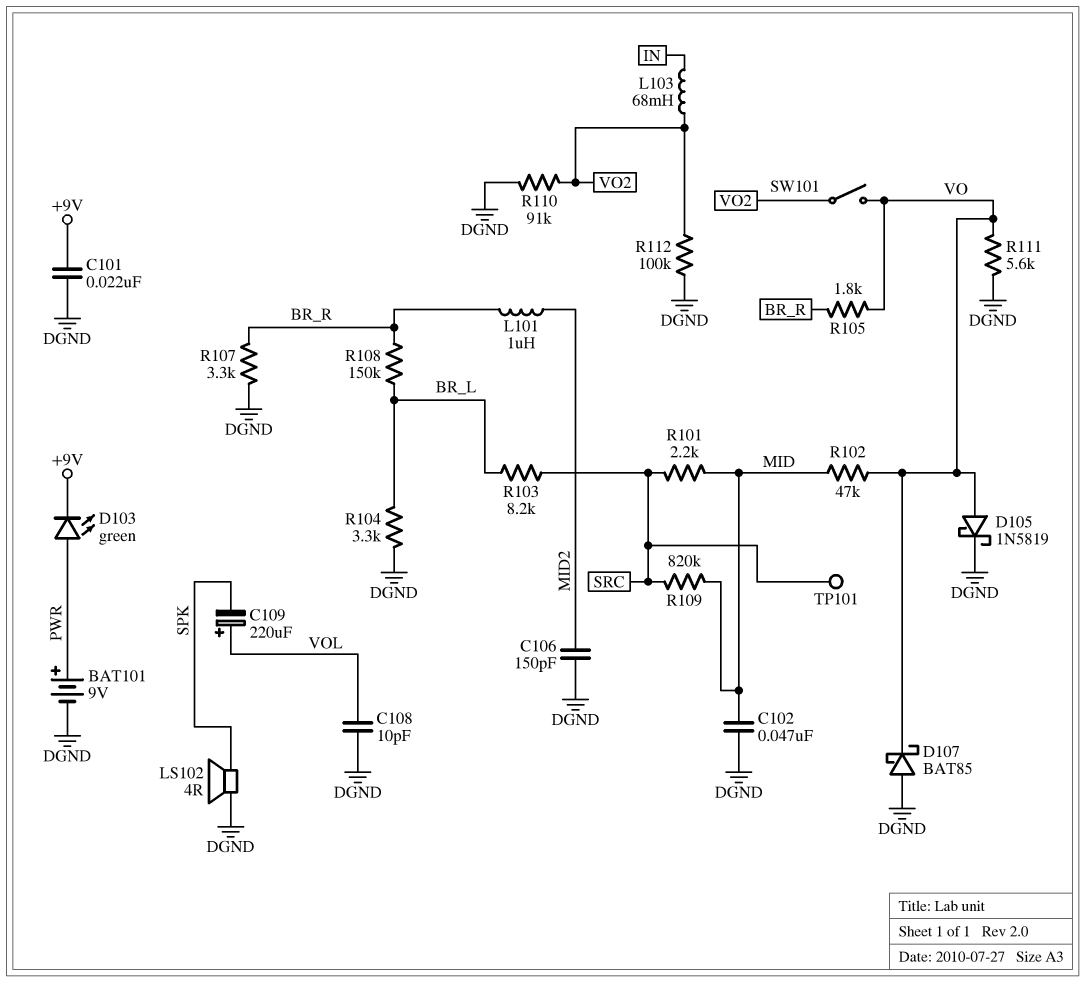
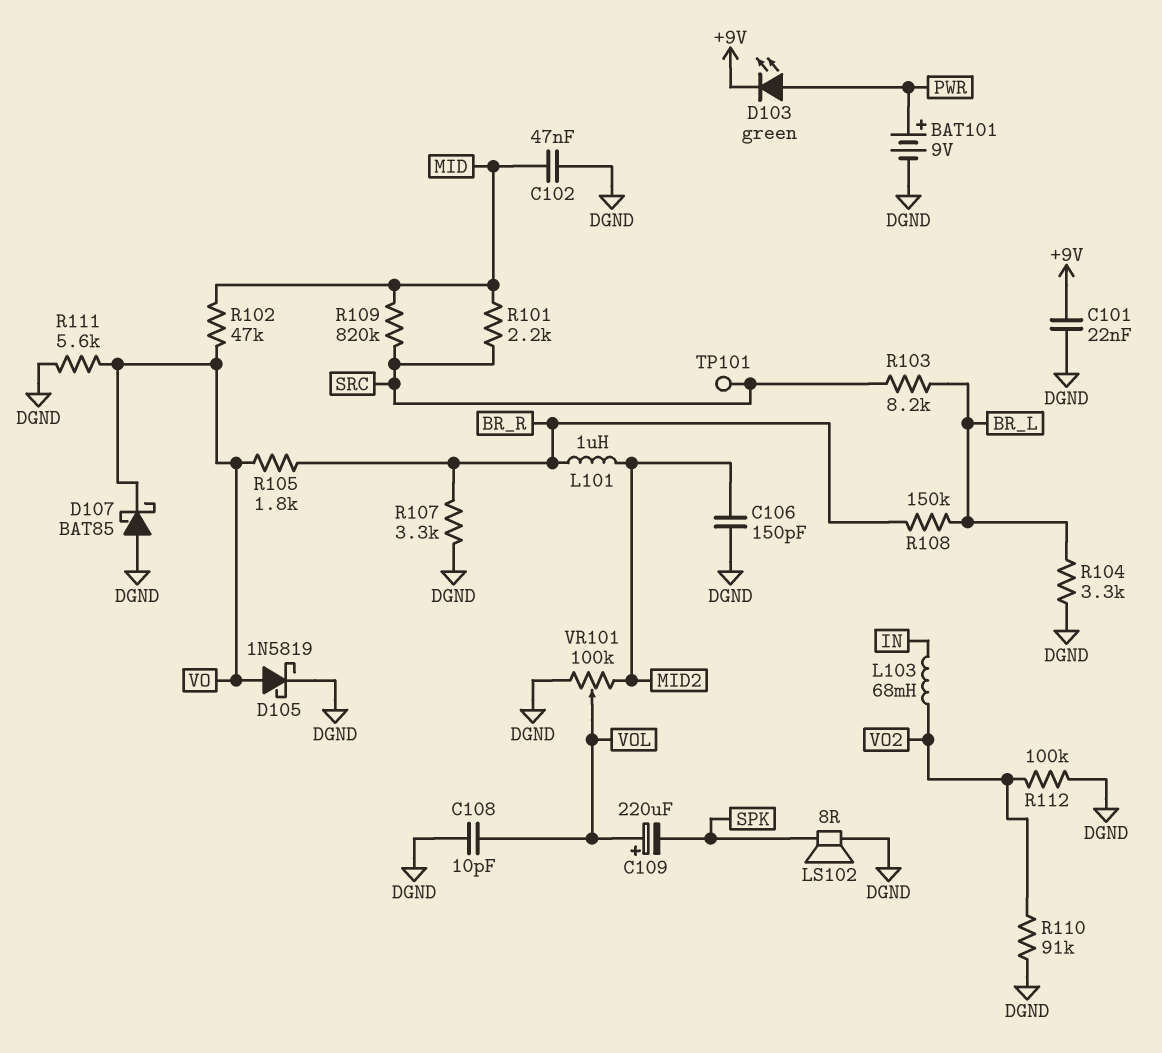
LS102: speaker 4R (DGND, SPK) -> speaker 8R (DGND, SPK)
SW101: switch (VO, VO2) -> none
VR101: none -> 100k (DGND, MID2, wiper VOL)

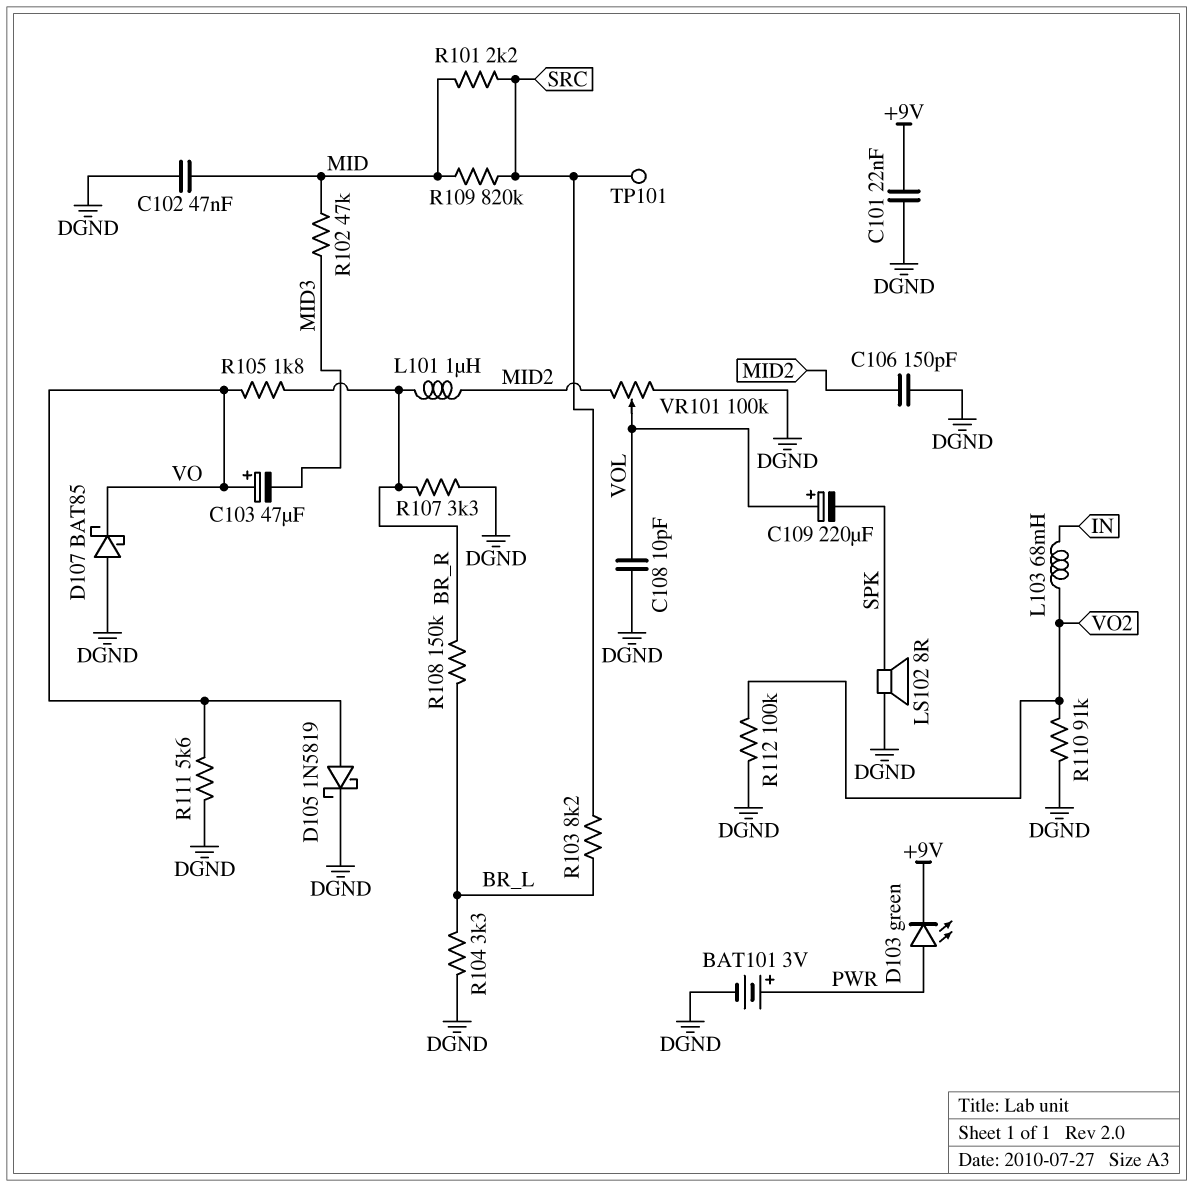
BAT101: 9V (plus PWR, minus DGND) -> 3V (plus PWR, minus DGND)
C103: none -> 47uF (plus VO, minus MID3)
R102: 47k (MID, VO) -> 47k (MID, MID3)

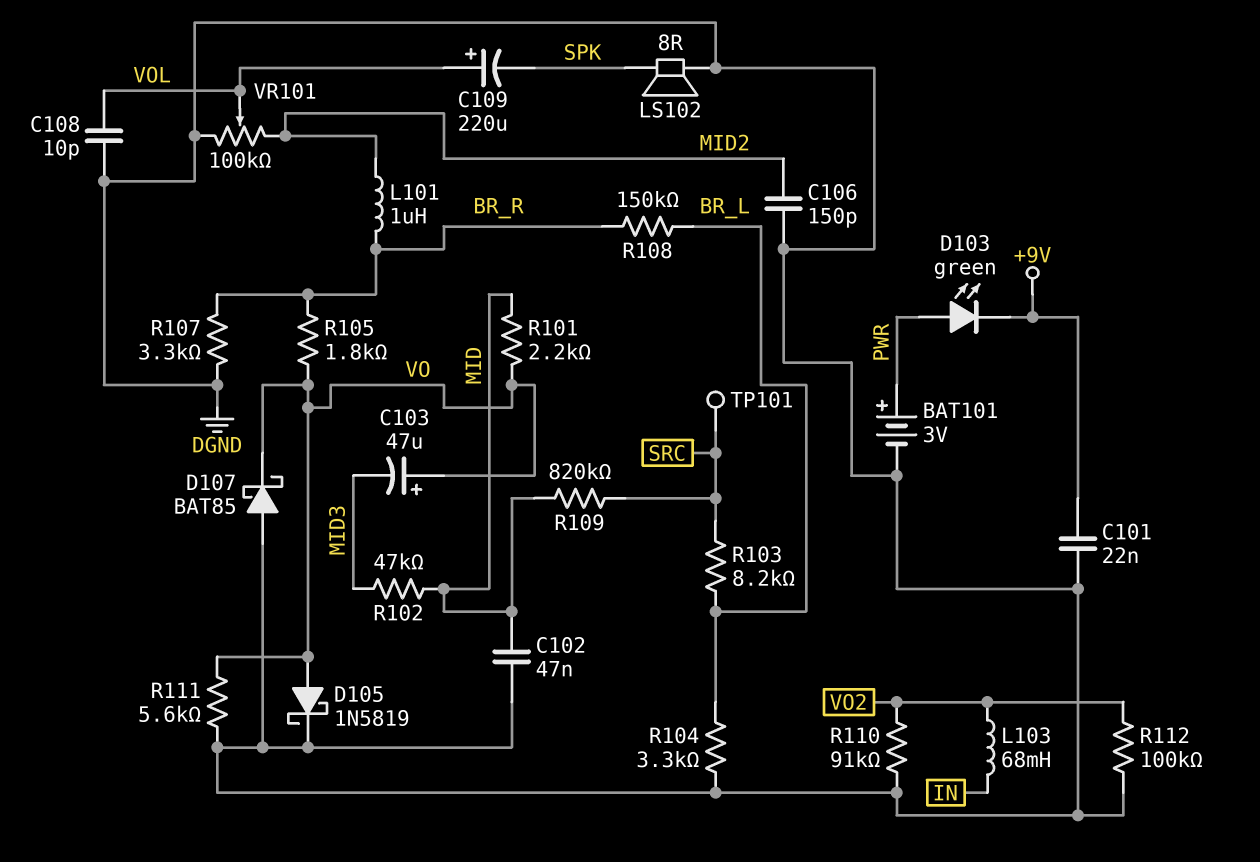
R101: 2.2k (MID, SRC) -> 2.2k (MID, VO)

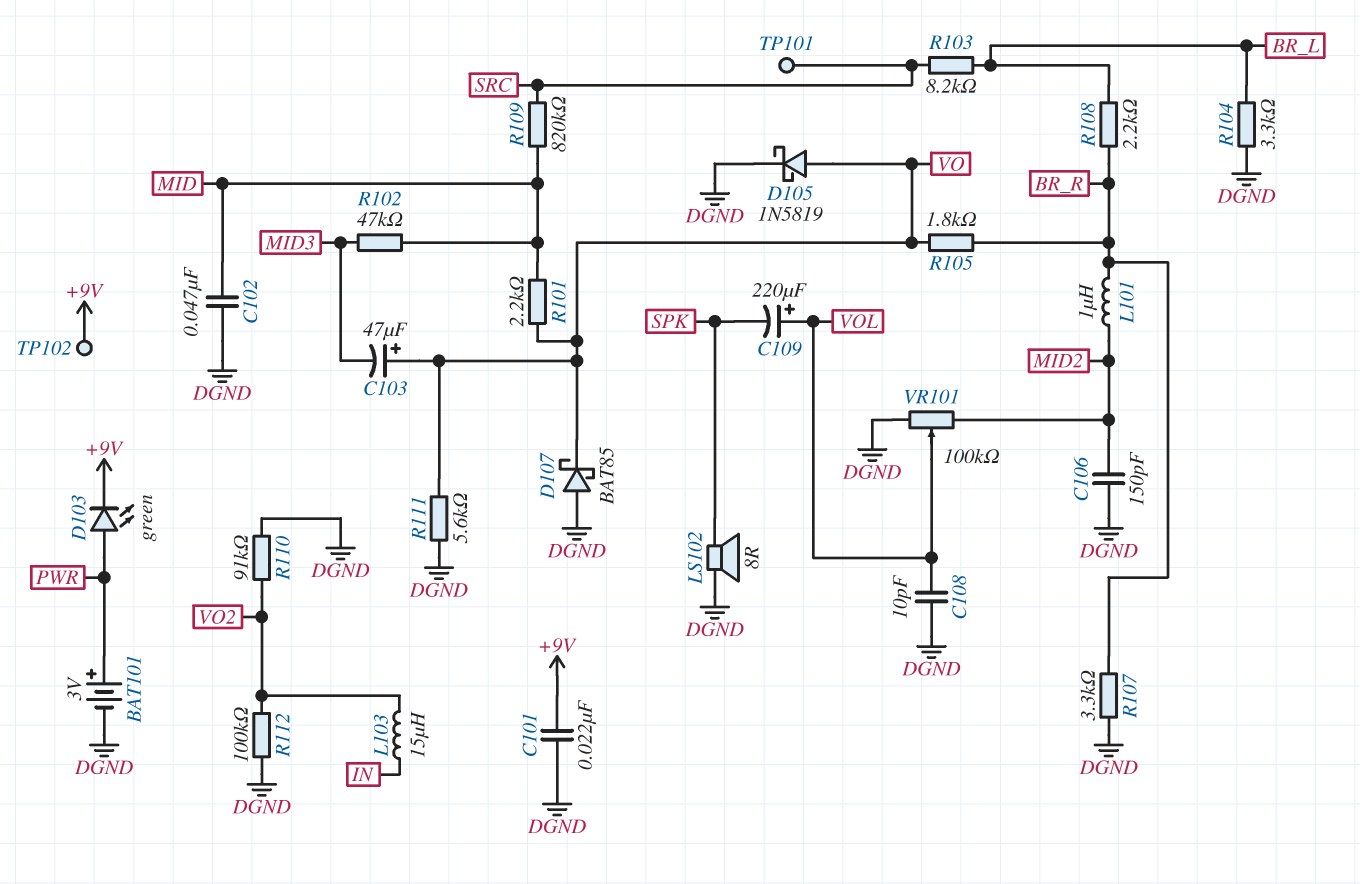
L103: 68mH (IN, VO2) -> 15uH (IN, VO2)
R108: 150k (BR_L, BR_R) -> 2.2k (BR_L, BR_R)
TP102: none -> test point (+9V)

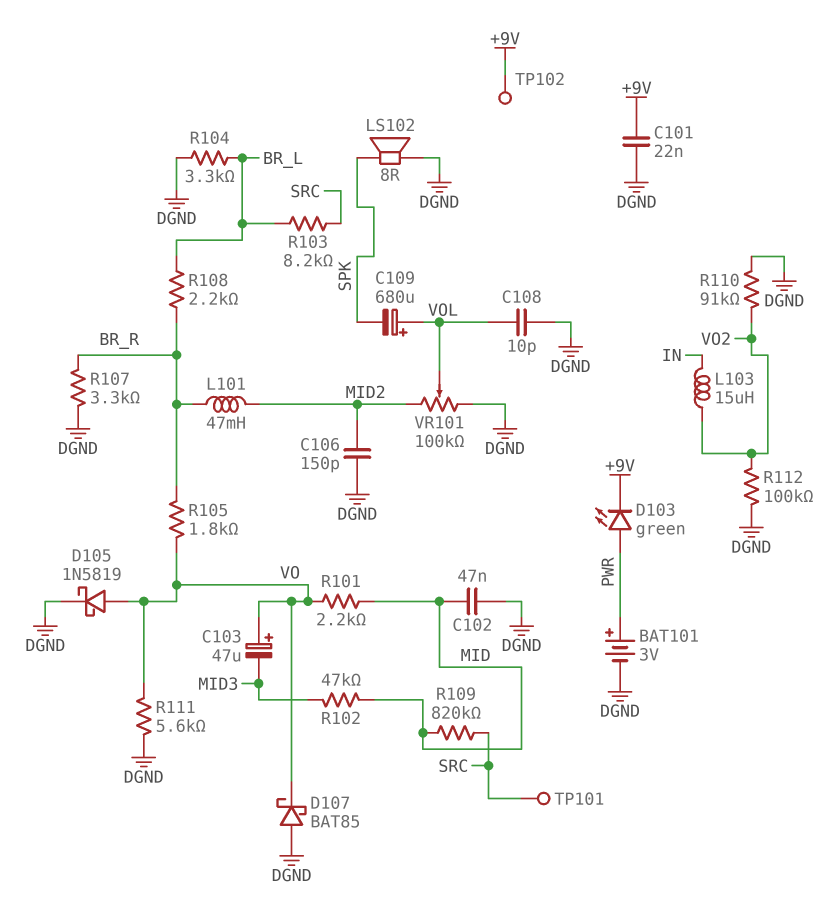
C109: 220uF (plus VOL, minus SPK) -> 680uF (plus VOL, minus SPK)
L101: 1uH (BR_R, MID2) -> 47mH (BR_R, MID2)

